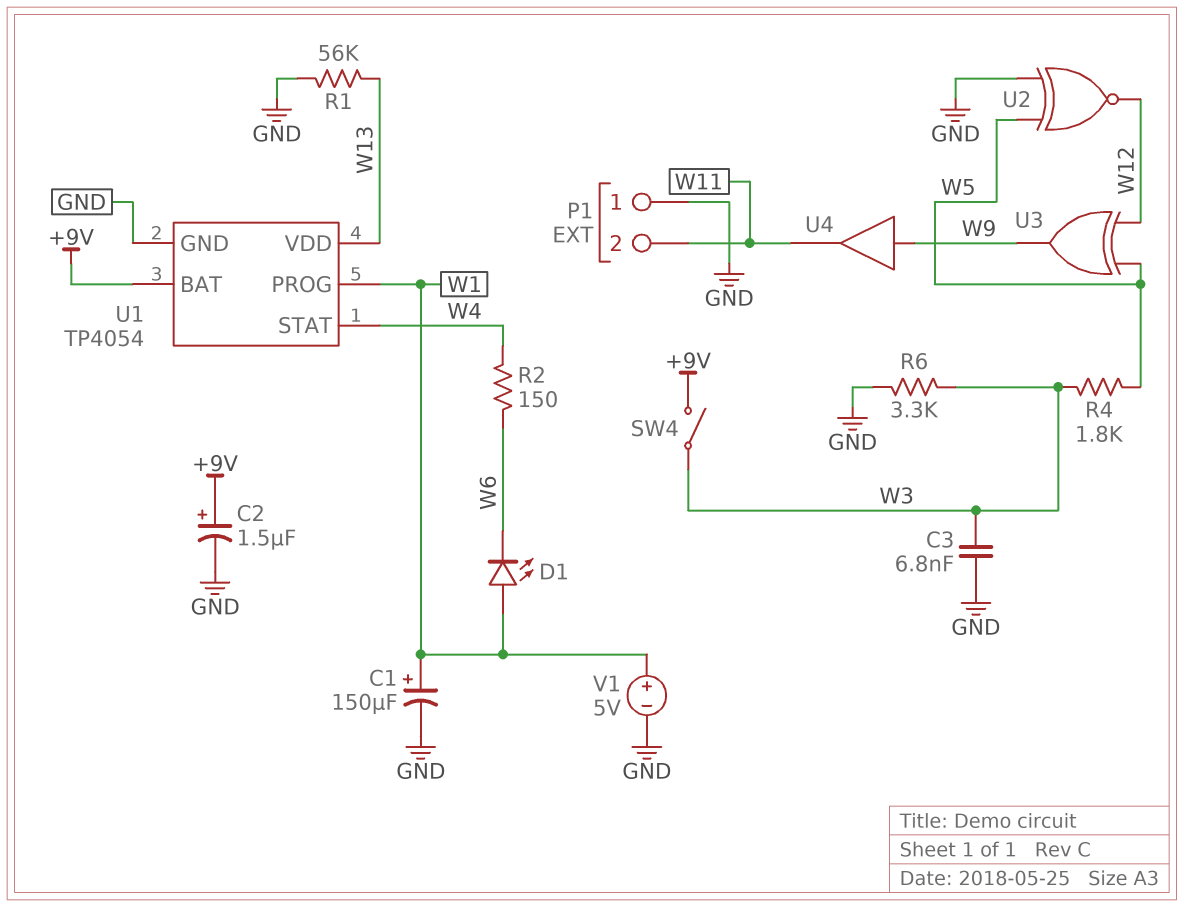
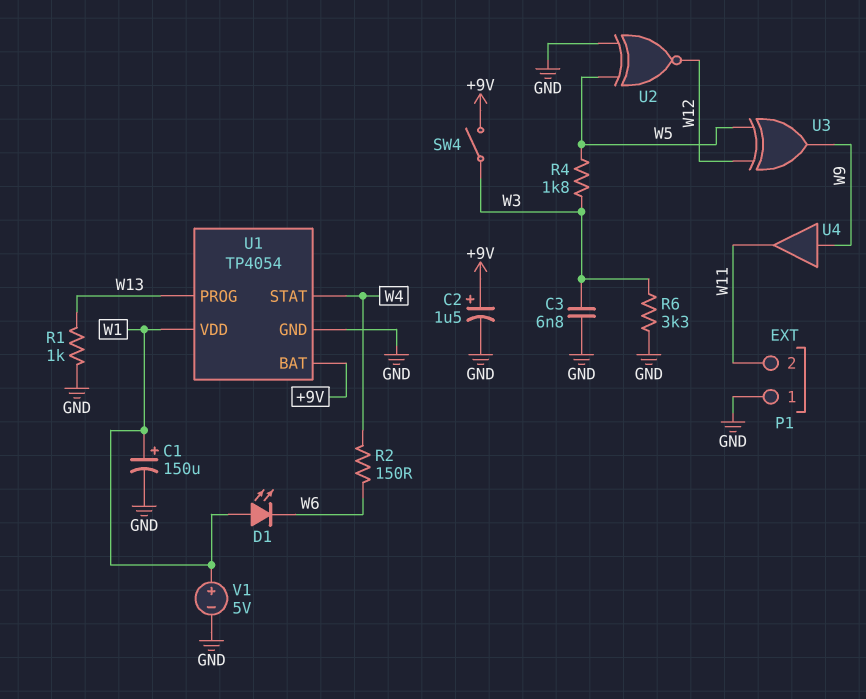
R1: 56k (GND, W13) -> 1k (GND, W13)
U1 pin PROG: W1 -> W13
U1 pin VDD: W13 -> W1

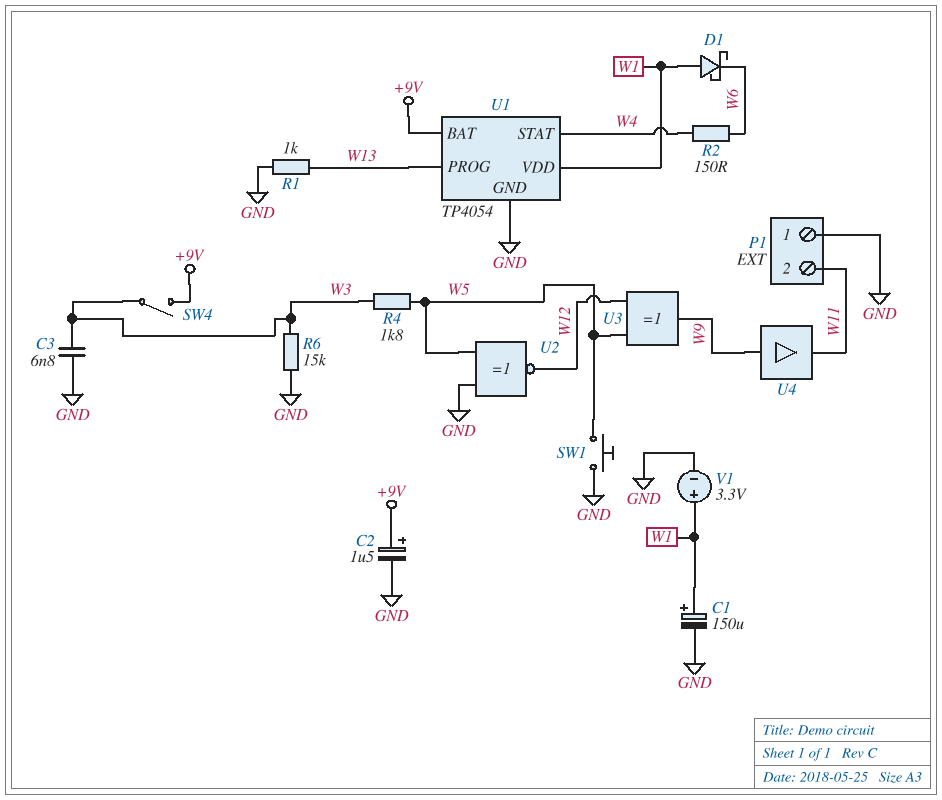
D1: LED (A W1, K W6) -> schottky (A W1, K W6)
R6: 3.3k (GND, W3) -> 15k (GND, W3)
SW1: none -> button (GND, W5)
V1: 5V (plus W1, minus GND) -> 3.3V (plus W1, minus GND)

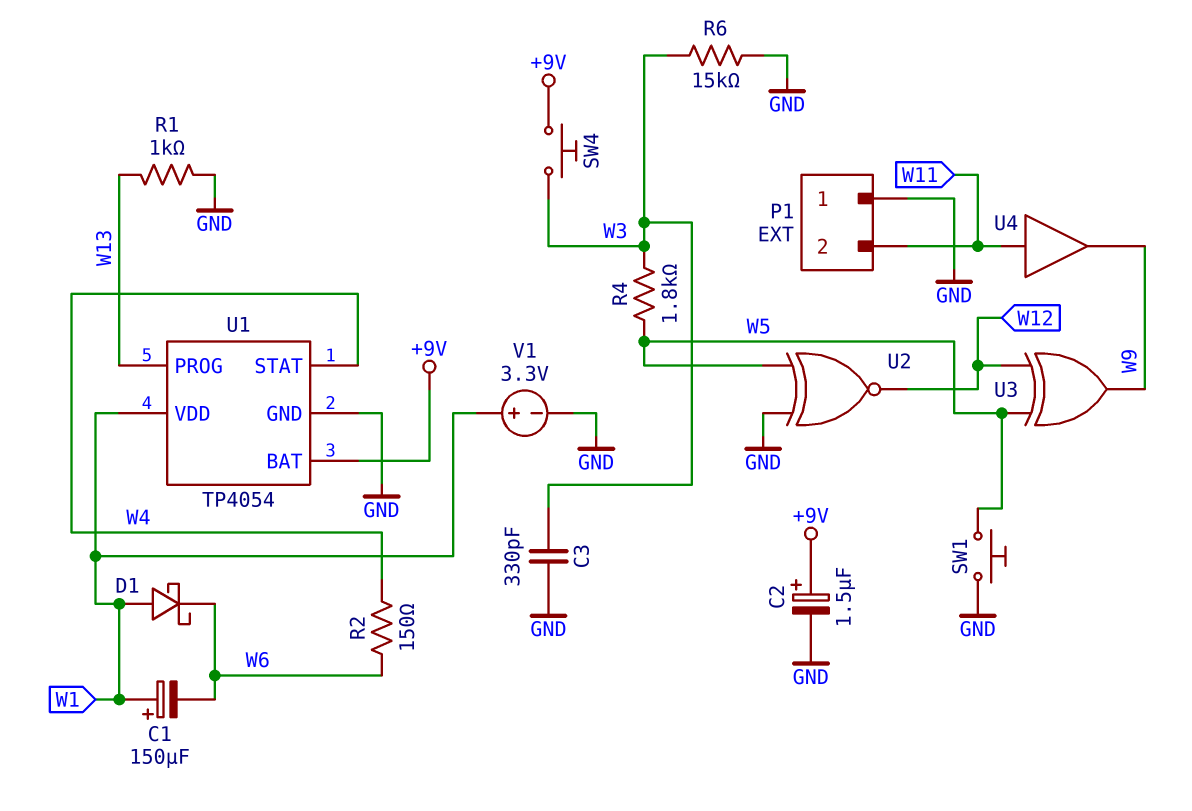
C1: 150uF (plus W1, minus GND) -> 150uF (plus W1, minus W6)
C3: 6.8nF (GND, W3) -> 330pF (GND, W3)
SW4: switch (+9V, W3) -> button (+9V, W3)
U4: buffer (in W9, out W11) -> buffer (in W11, out W9)

